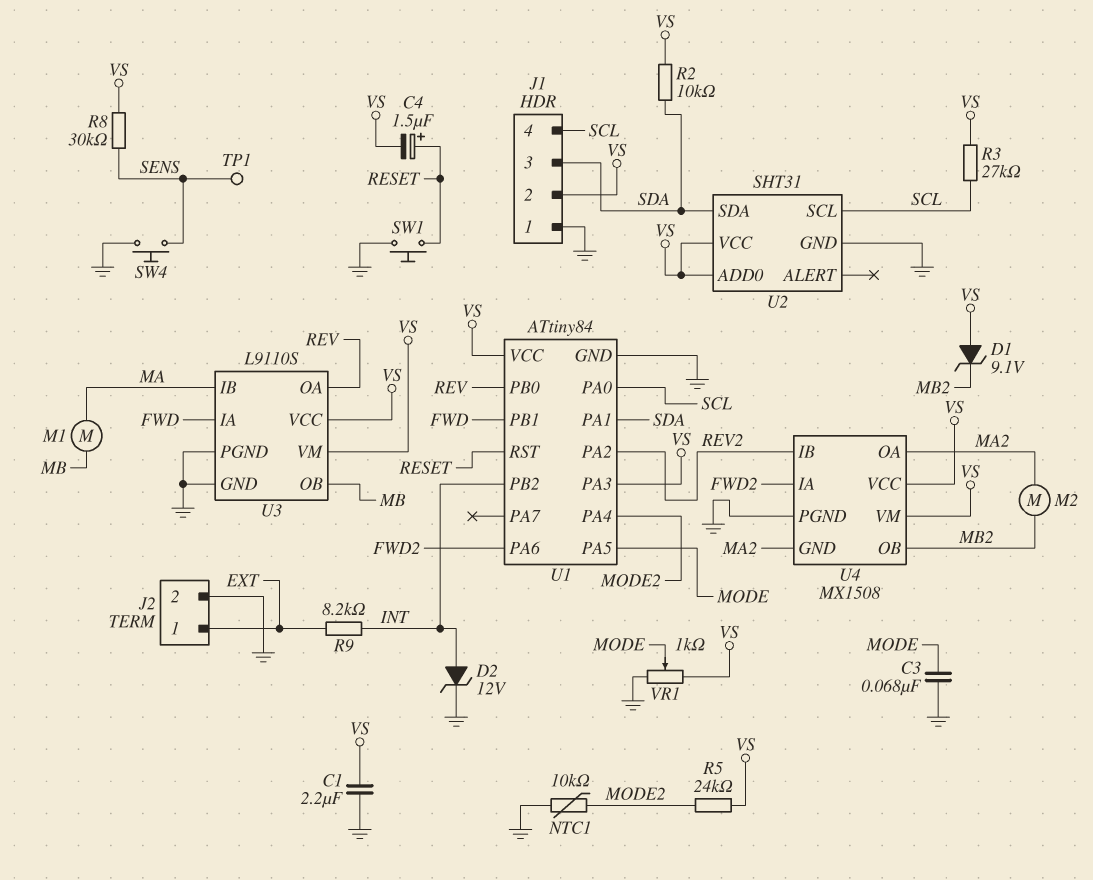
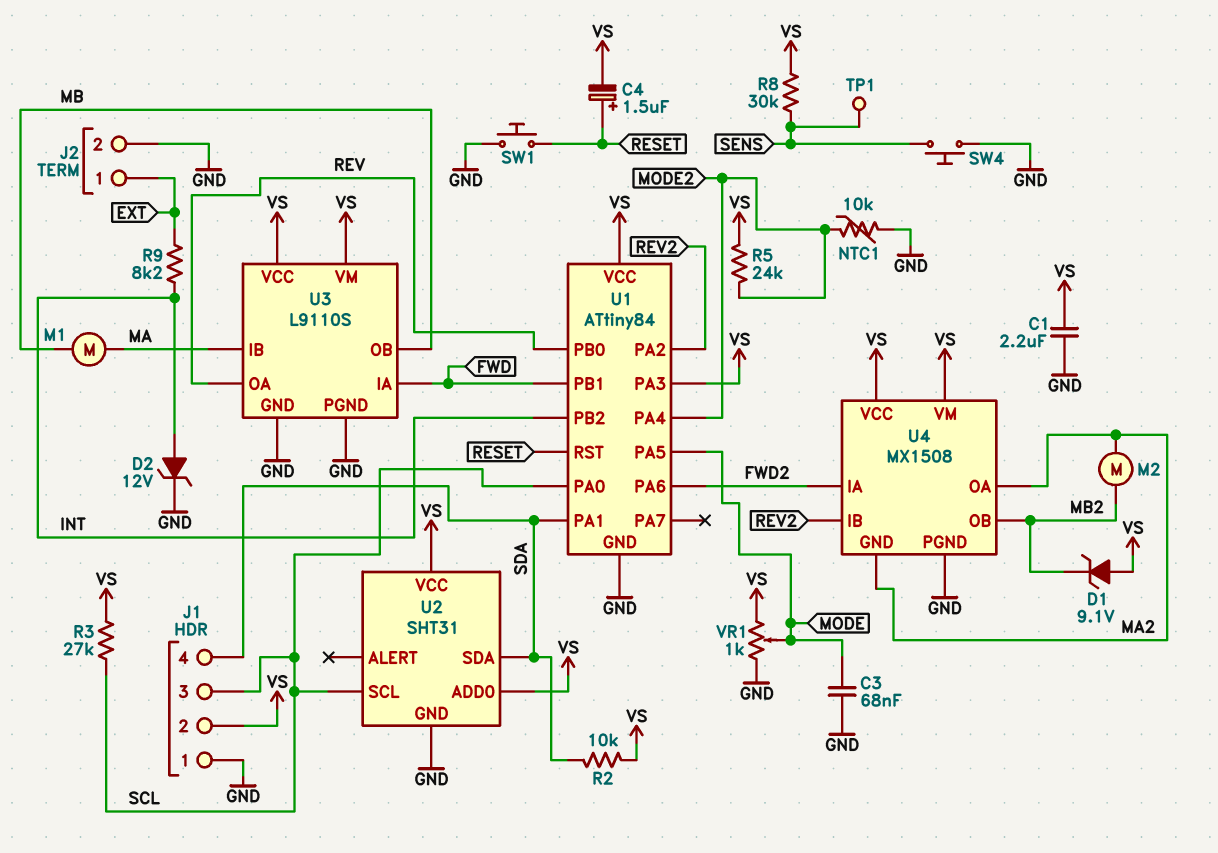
J1 pin 3: SDA -> SCL
J1 pin 4: SCL -> SDA

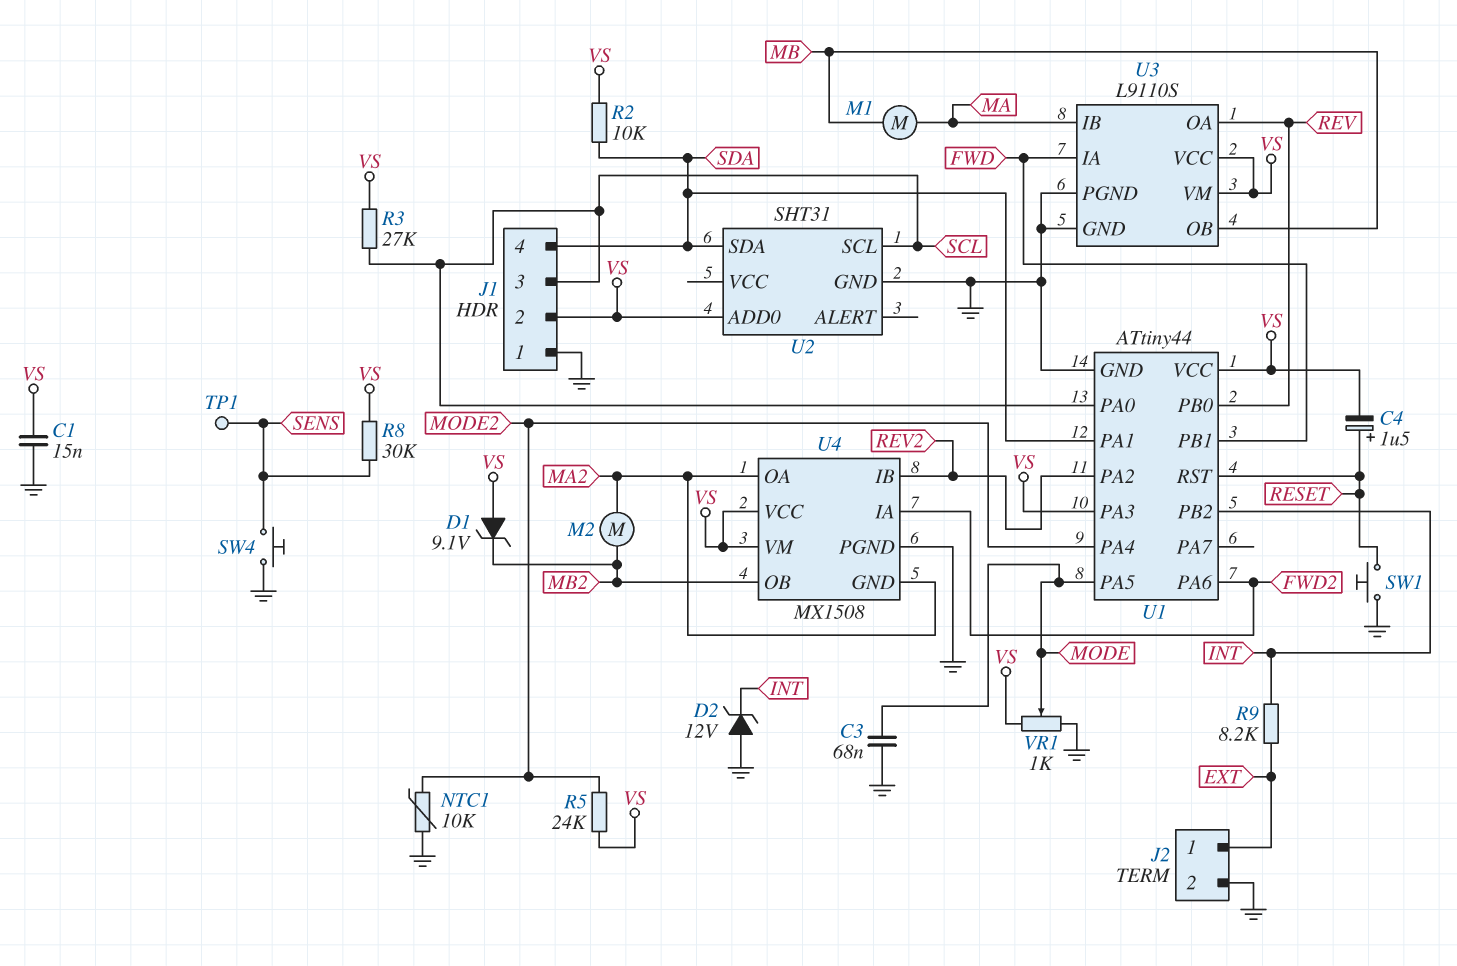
C1: 2.2uF (GND, VS) -> 15nF (GND, VS)
D2: zener 12V (A INT, K GND) -> zener 12V (A GND, K INT)
U1: ATtiny84 -> ATtiny44
U2 pin VCC: VS -> none

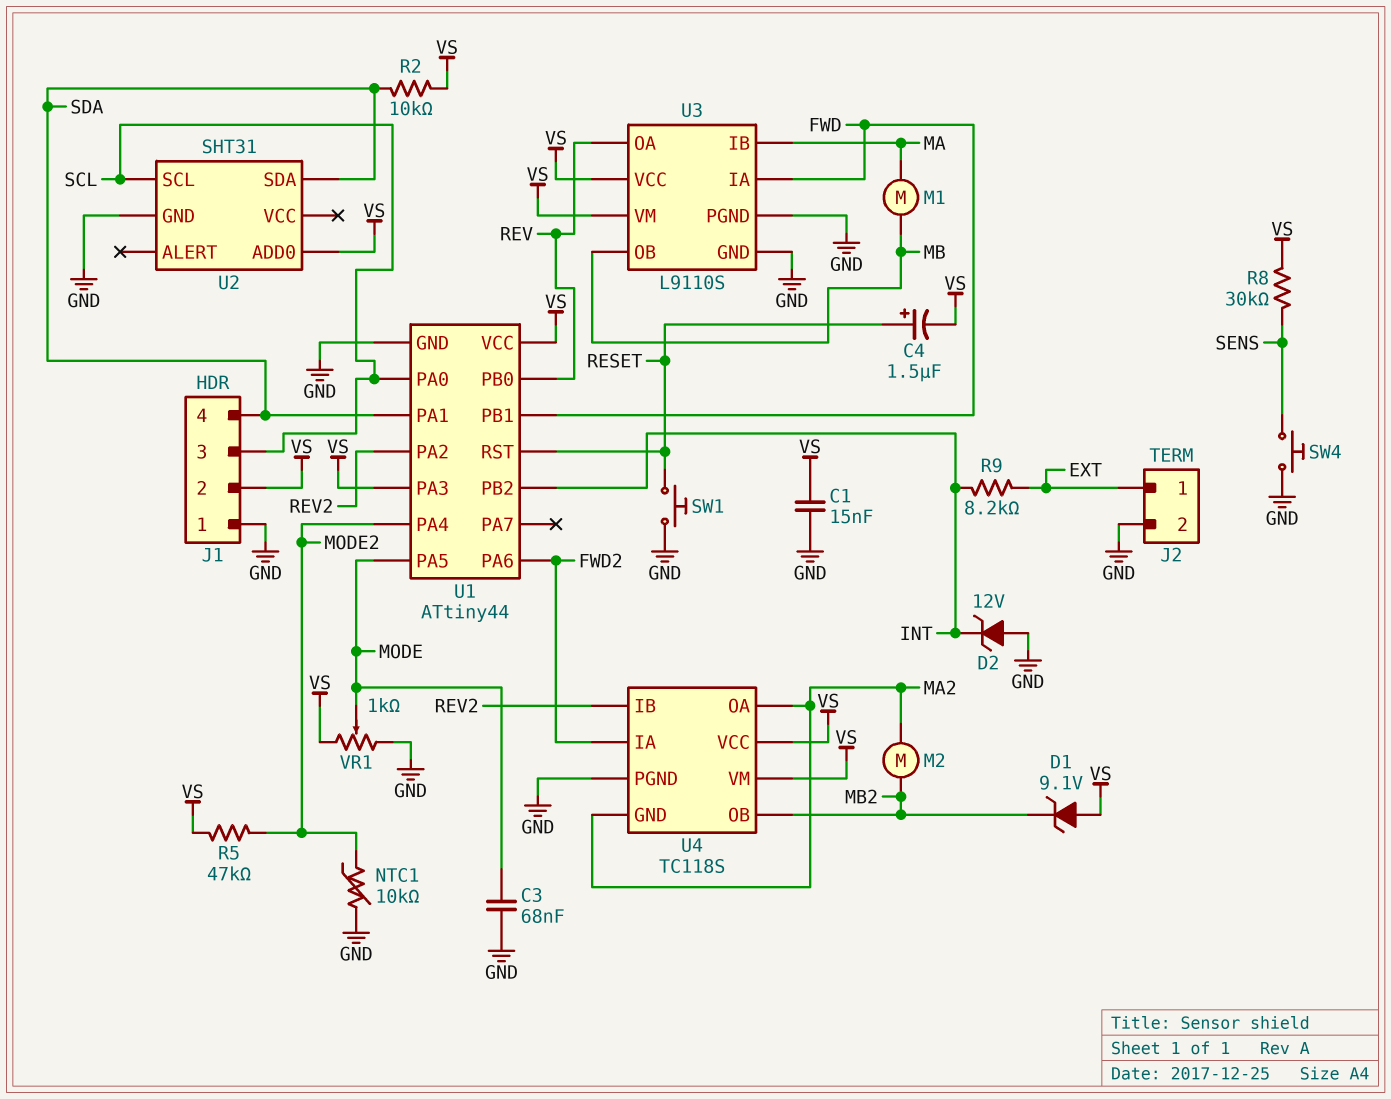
R3: 27k (SCL, VS) -> none
R5: 24k (MODE2, VS) -> 47k (MODE2, VS)
TP1: test point (SENS) -> none
U4: MX1508 -> TC118S

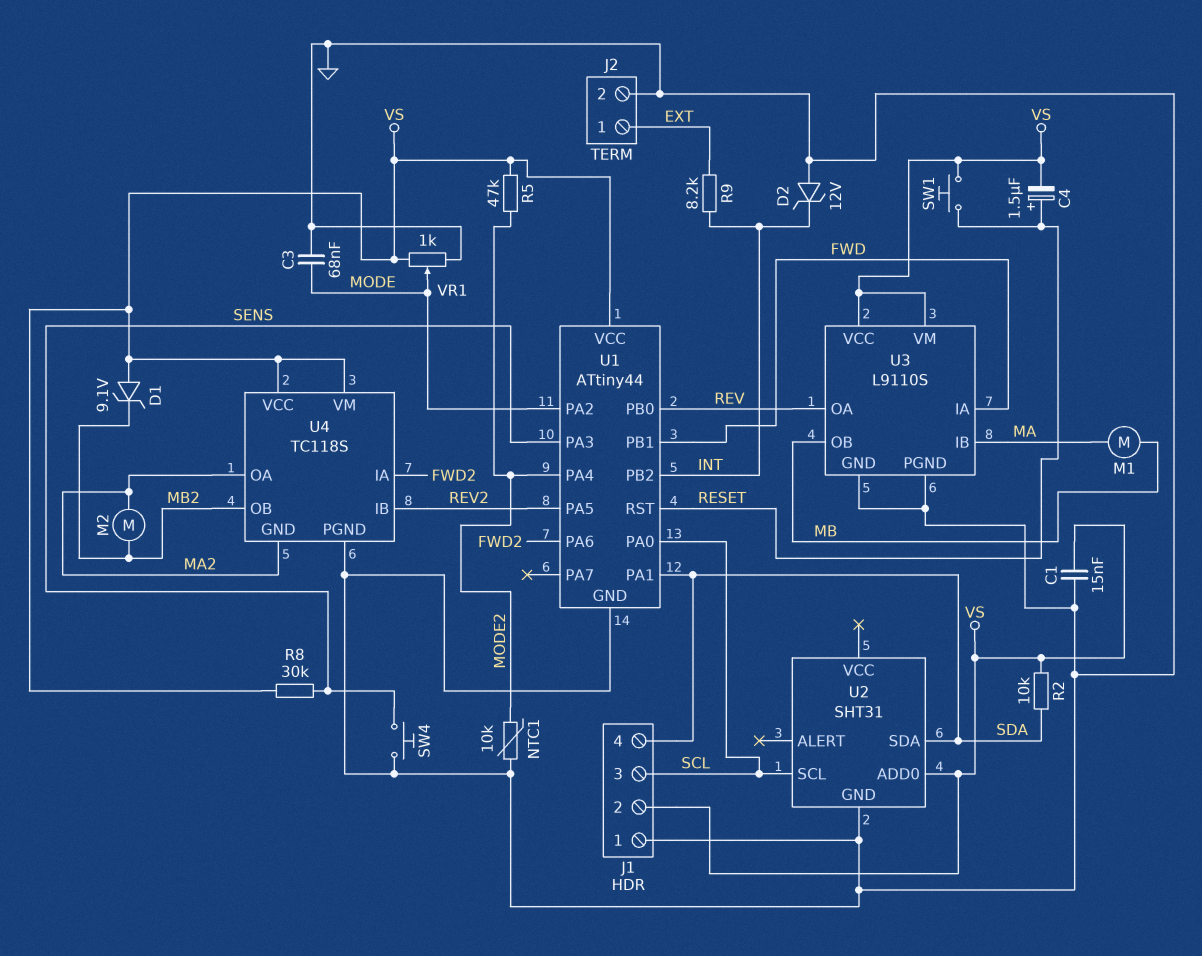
SW1: button (GND, RESET) -> button (RESET, VS)
U1 pin PA2: REV2 -> MODE
U1 pin PA3: VS -> SENS
U1 pin PA5: MODE -> REV2

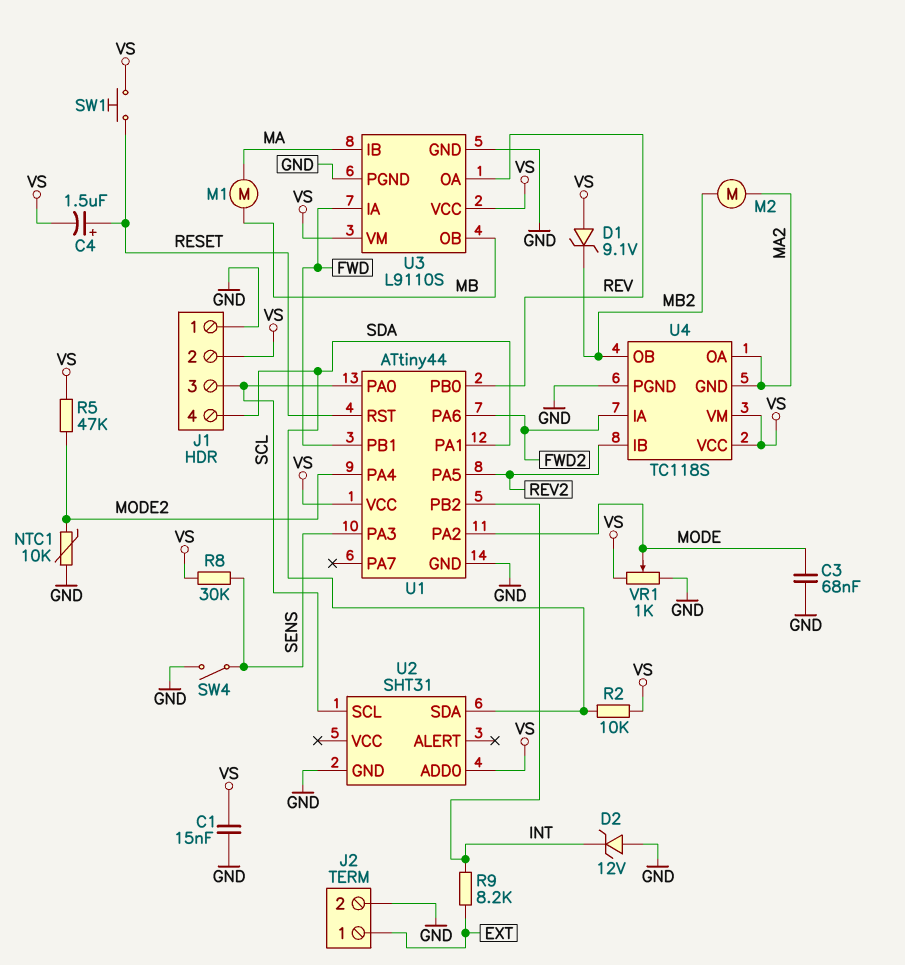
SW4: button (GND, SENS) -> switch (GND, SENS)

